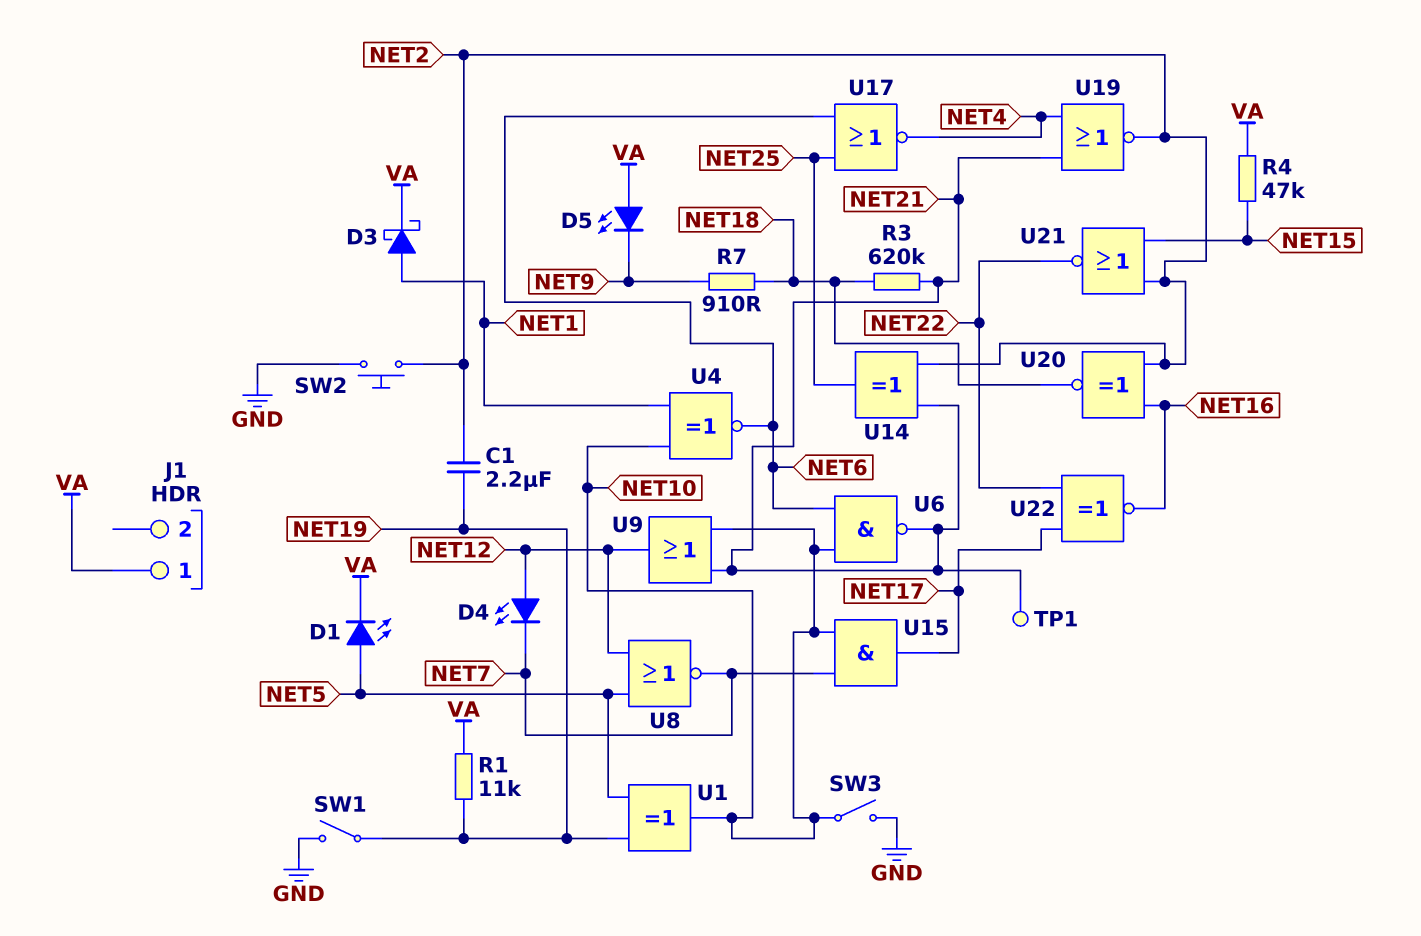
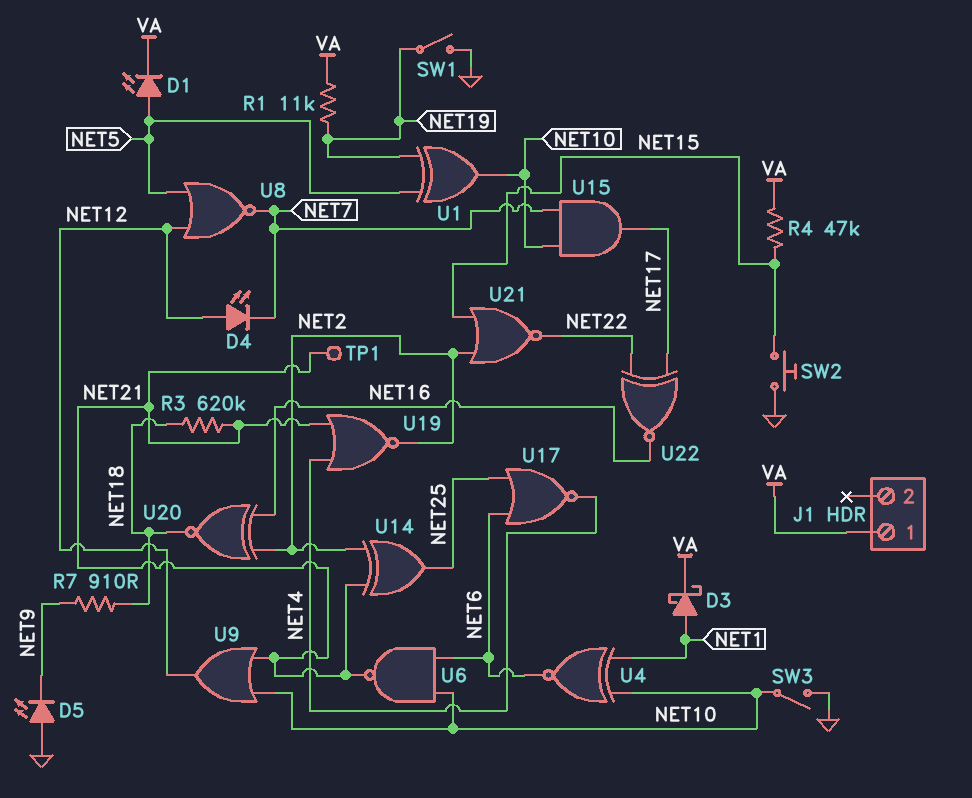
C1: 2.2uF (NET2, NET19) -> none
D5: LED (A VA, K NET9) -> LED (A GND, K NET9)
SW2: button (GND, NET2) -> button (GND, NET15)

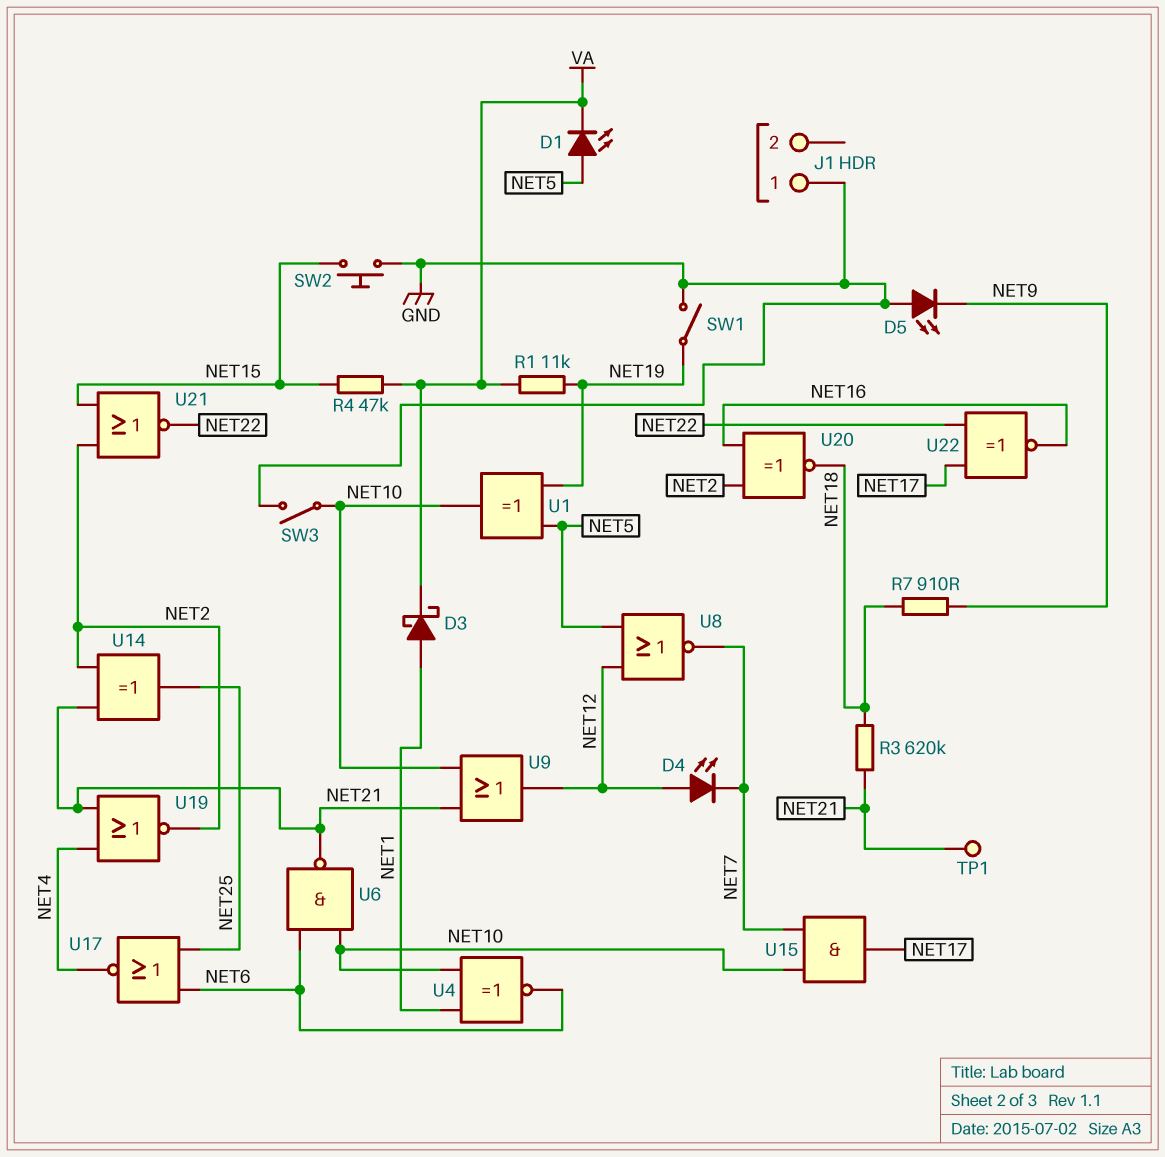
J1 pin 1: VA -> GND

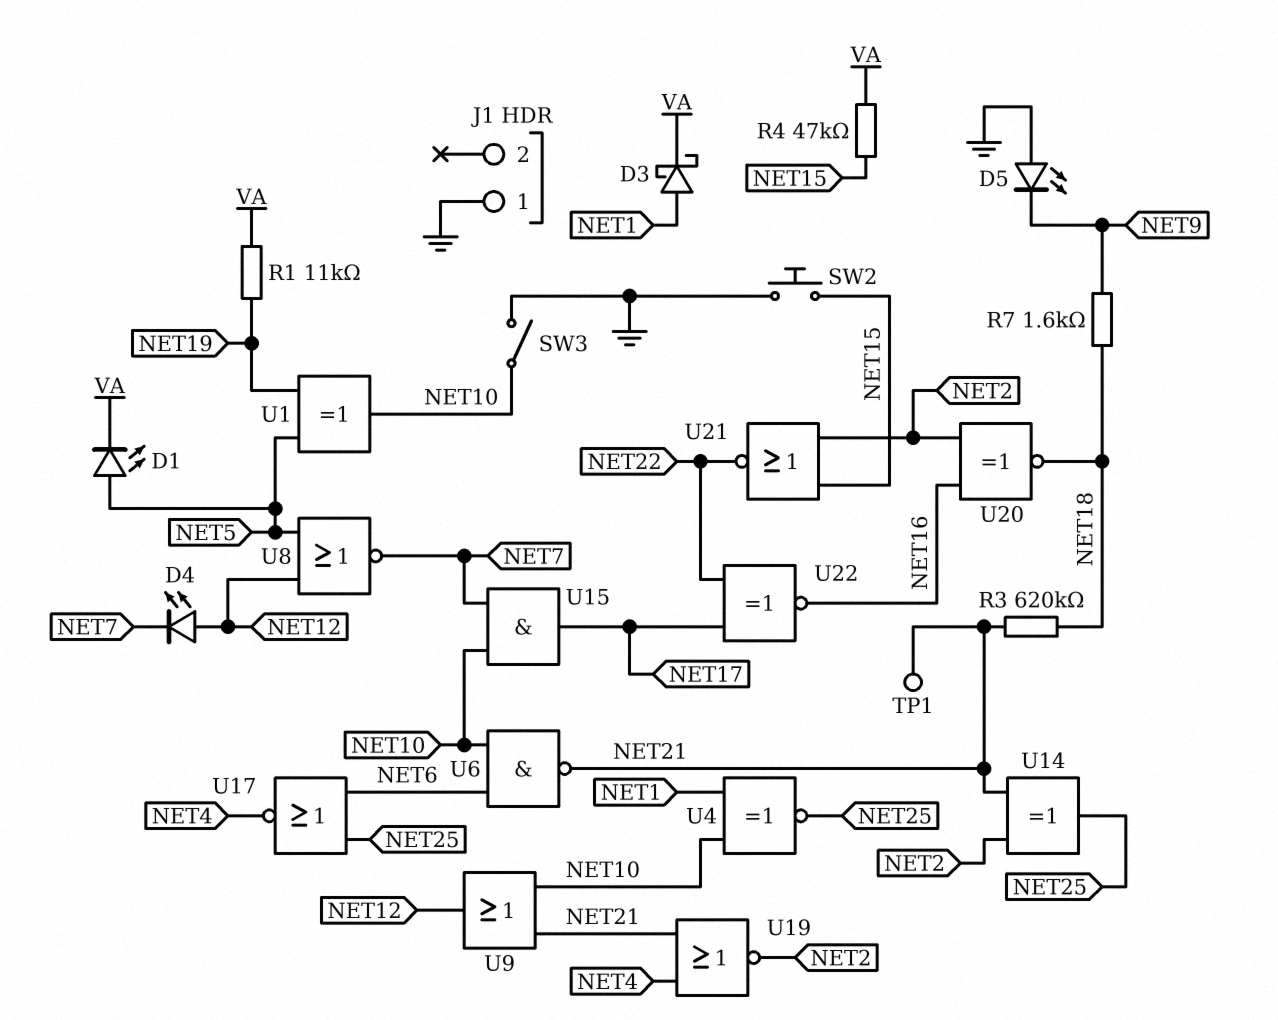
R7: 910 (NET9, NET18) -> 1.6k (NET9, NET18)
SW1: switch (GND, NET19) -> none
U4: XNOR (in NET1, in NET10, out NET6) -> XNOR (in NET1, in NET10, out NET25)

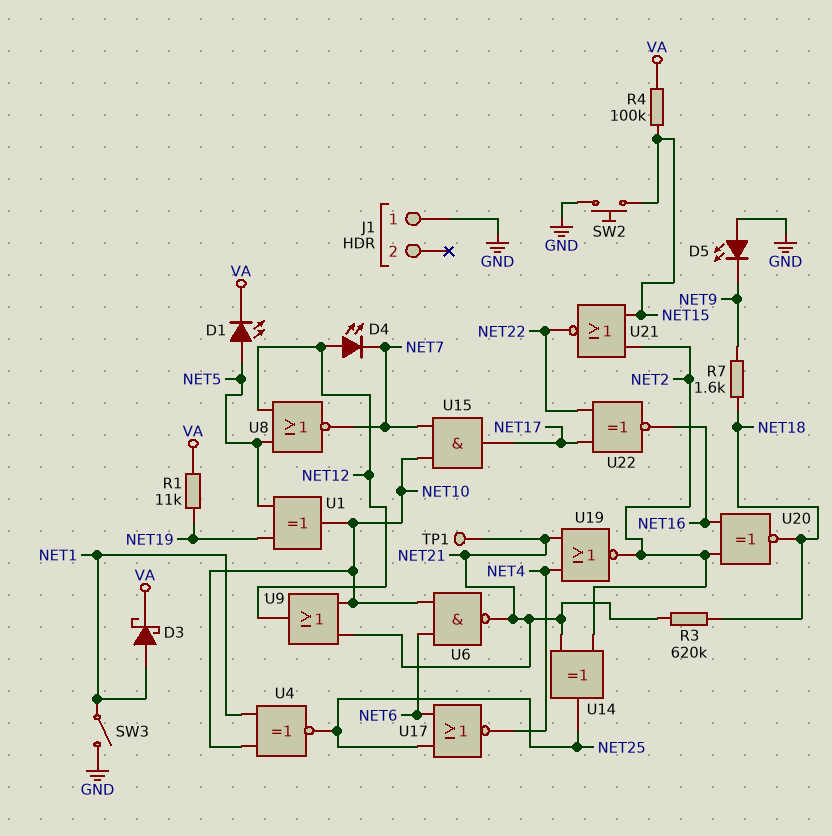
R4: 47k (NET15, VA) -> 100k (NET15, VA)
SW3: switch (GND, NET10) -> switch (GND, NET1)

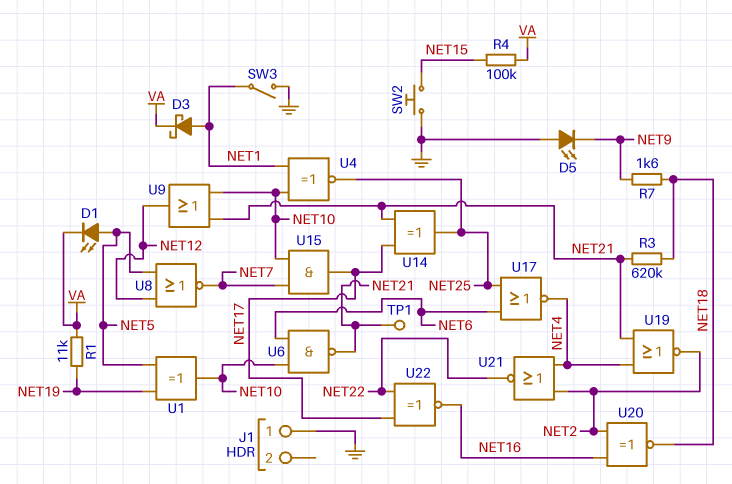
D4: LED (A NET12, K NET7) -> none
U14: XOR (in NET2, in NET21, out NET25) -> XOR (in NET17, in NET21, out NET25)
U21: NOR (in NET2, in NET15, out NET22) -> NOR (in NET2, in NET4, out NET22)

